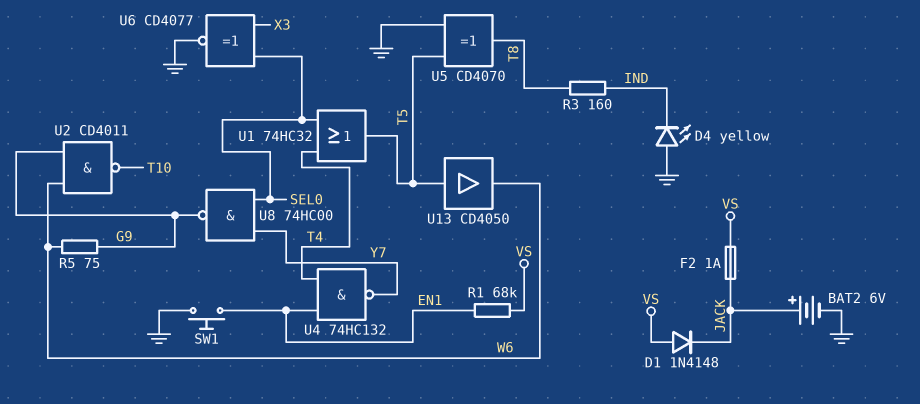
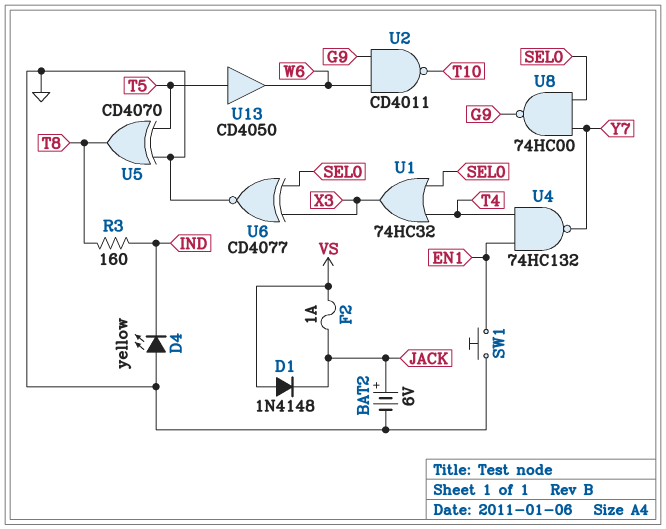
R1: 68k (EN1, VS) -> none
R5: 75 (G9, W6) -> none
U1: OR 74HC32 (in SEL0, in T4, out T5) -> OR 74HC32 (in SEL0, in T4, out X3)

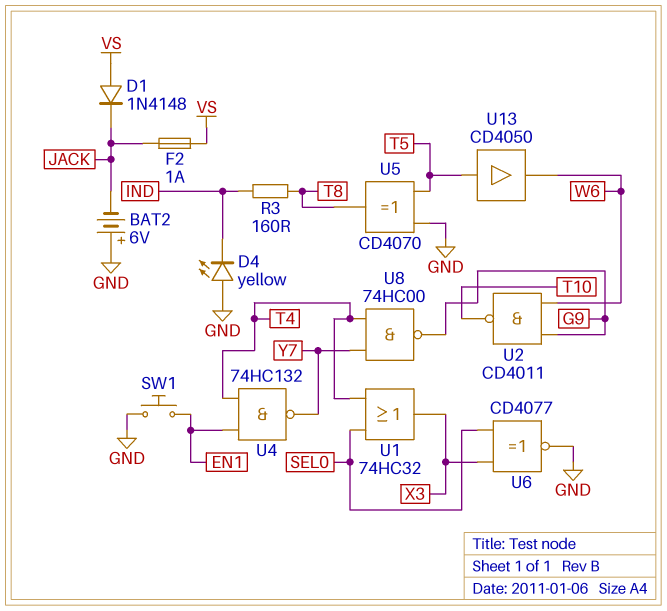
BAT2: 6V (plus JACK, minus GND) -> 6V (plus GND, minus JACK)
U8: NAND 74HC00 (in SEL0, in Y7, out G9) -> NAND 74HC00 (in T4, in Y7, out G9)

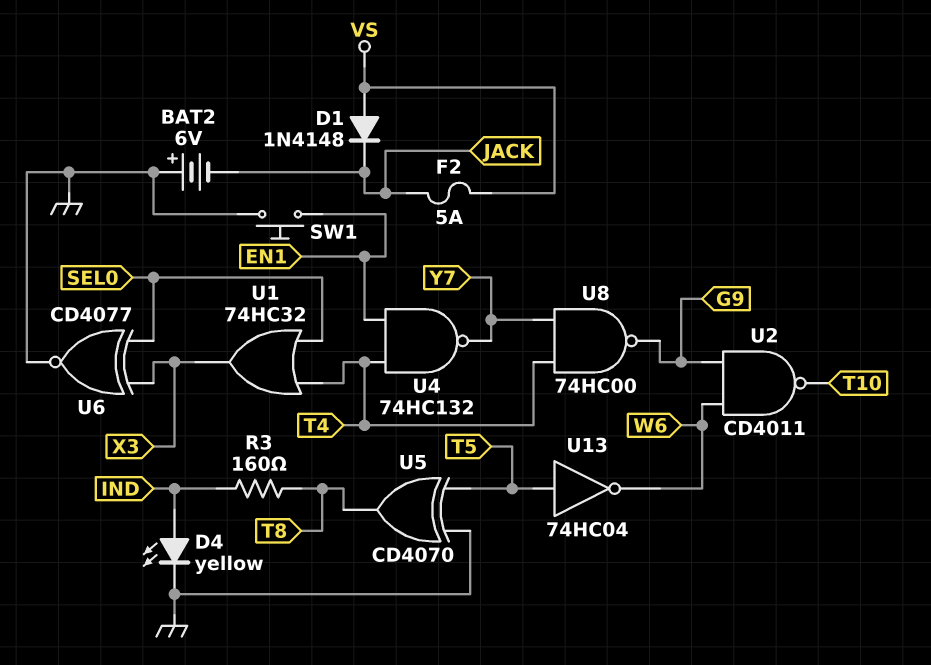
D4: LED yellow (A GND, K IND) -> LED yellow (A IND, K GND)
F2: 1A (JACK, VS) -> 5A (JACK, VS)
U13: buffer CD4050 (in T5, out W6) -> NOT 74HC04 (in T5, out W6)

